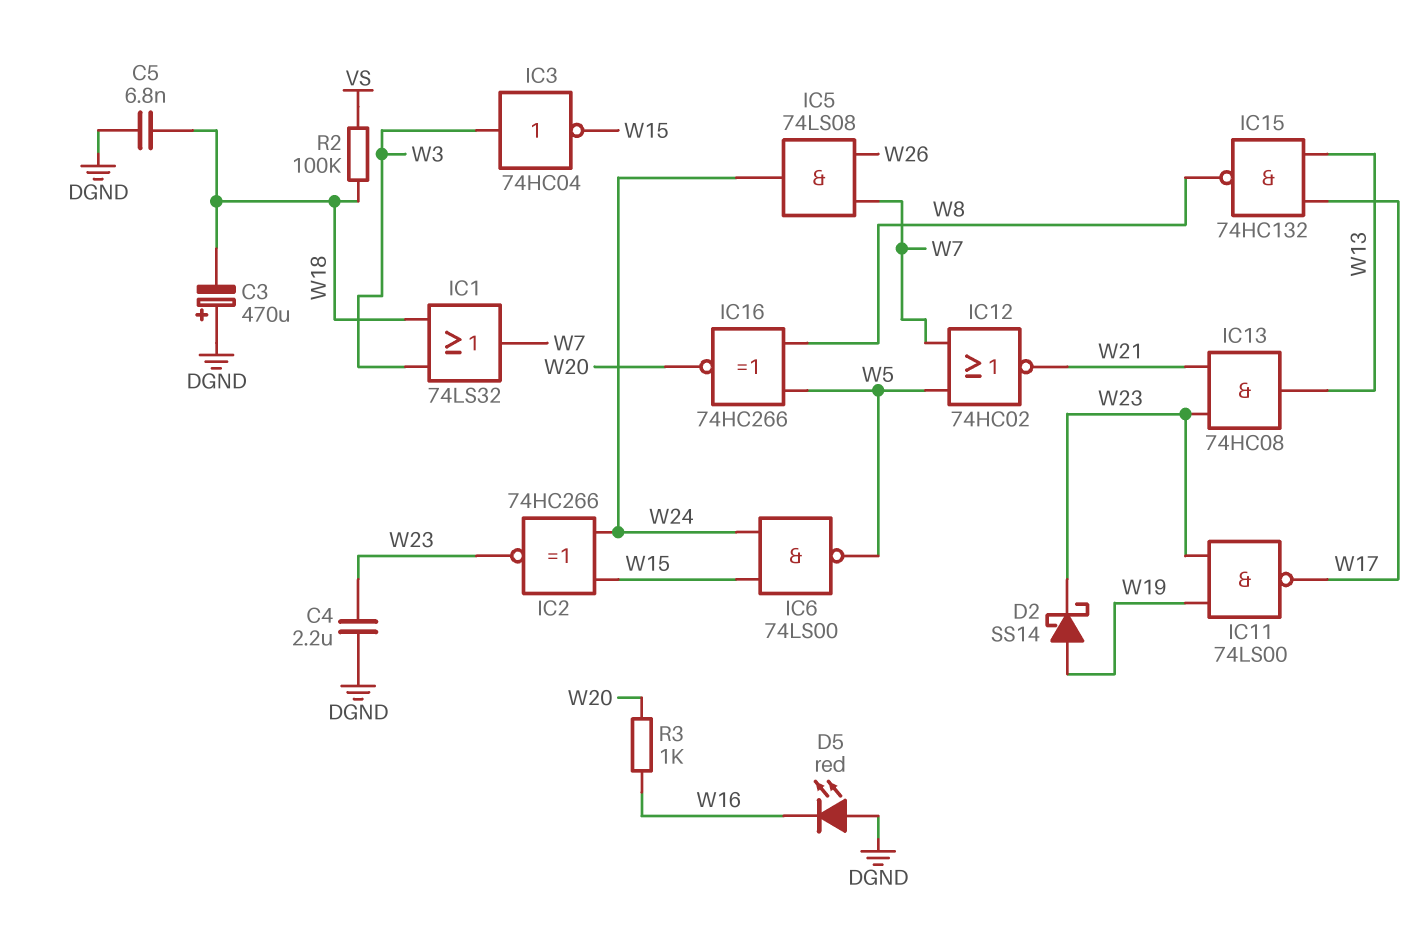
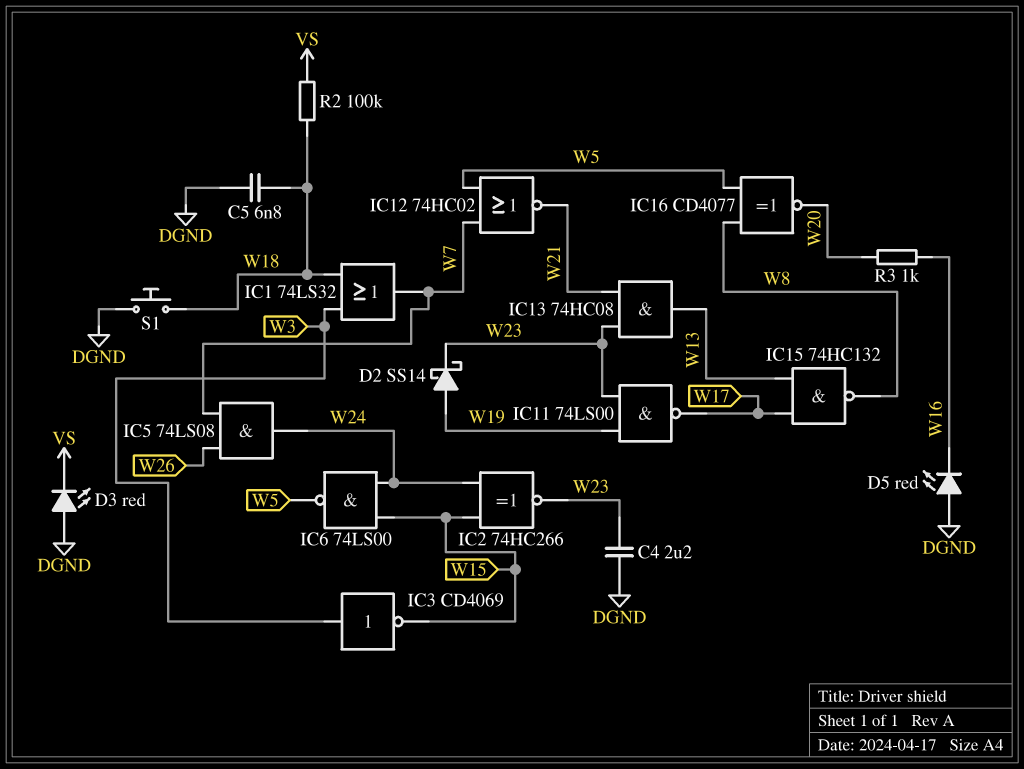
C3: 470uF (plus DGND, minus W18) -> none
D3: none -> LED red (A DGND, K VS)
IC3: NOT 74HC04 (in W3, out W15) -> NOT CD4069 (in W3, out W15)
IC16: XNOR 74HC266 (in W5, in W8, out W20) -> XNOR CD4077 (in W5, in W8, out W20)
S1: none -> button (DGND, W18)

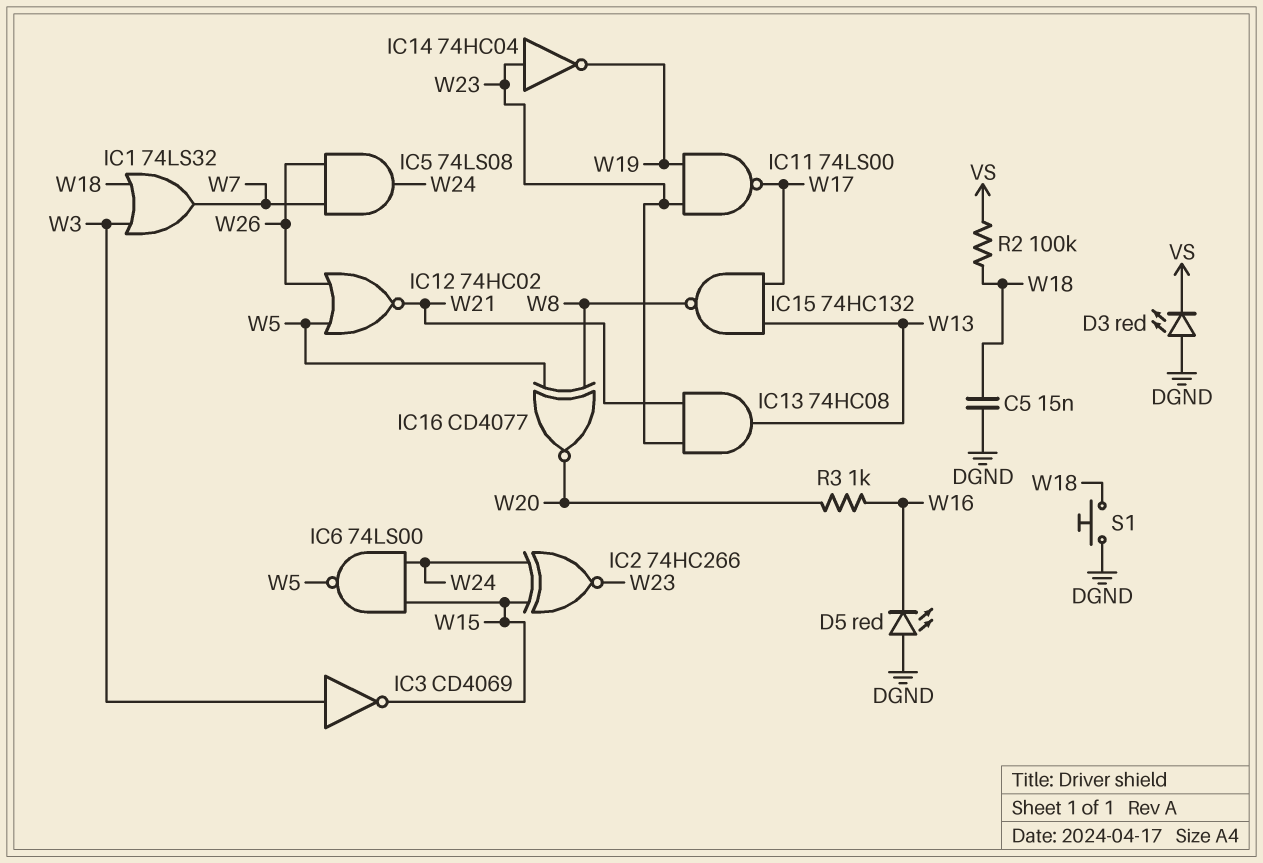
C4: 2.2uF (DGND, W23) -> none
C5: 6.8nF (DGND, W18) -> 15nF (DGND, W18)
D2: schottky SS14 (A W19, K W23) -> none
IC12: NOR 74HC02 (in W5, in W7, out W21) -> NOR 74HC02 (in W5, in W26, out W21)
IC14: none -> NOT 74HC04 (in W23, out W19)

